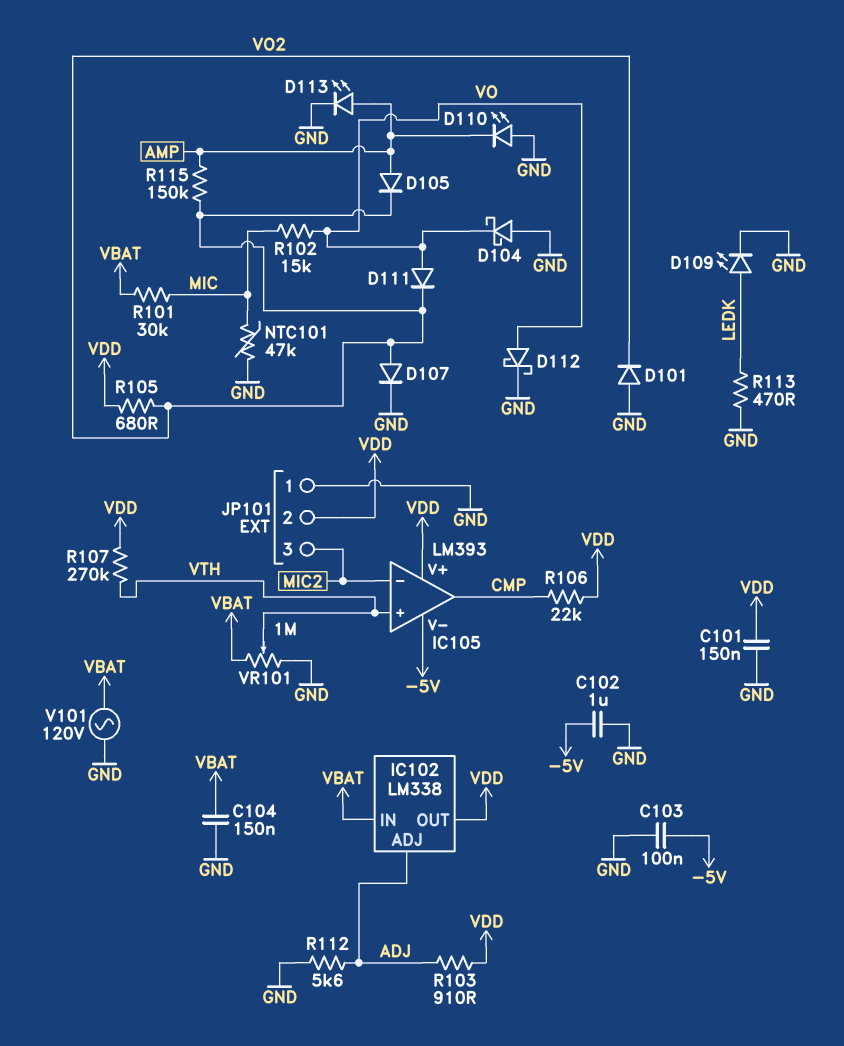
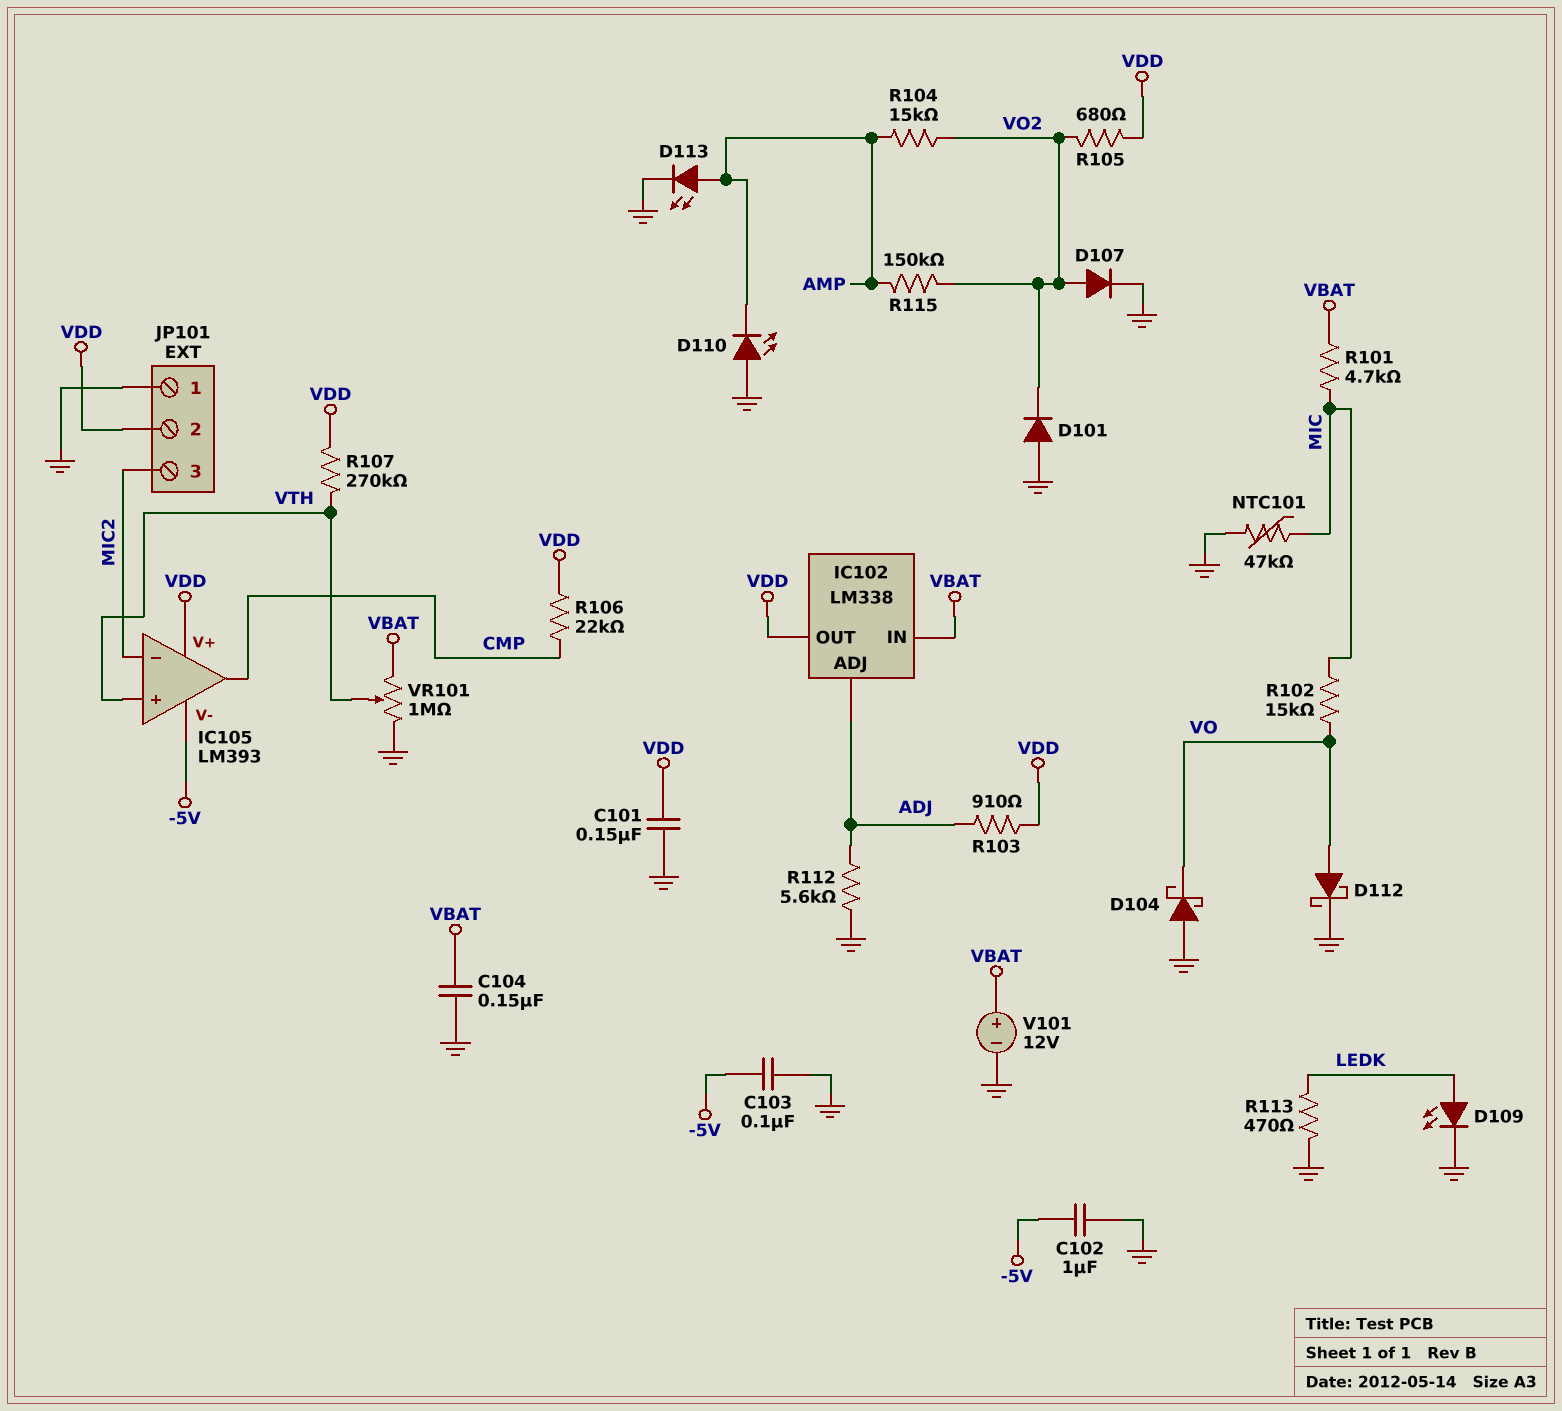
D105: diode (A AMP, K VO2) -> none
D111: diode (A VO, K VO2) -> none
R101: 30k (MIC, VBAT) -> 4.7k (MIC, VBAT)
R104: none -> 15k (AMP, VO2)
V101: AC 120V (GND, VBAT) -> 12V (plus VBAT, minus GND)

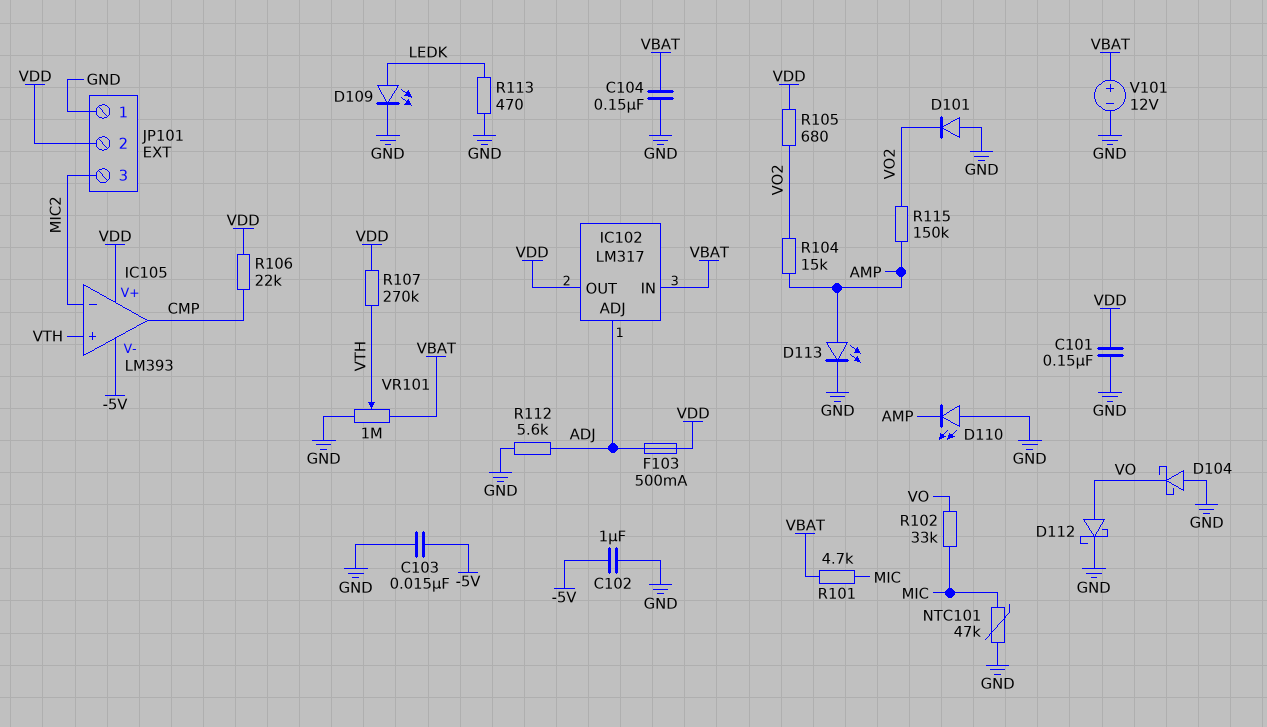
C103: 100nF (-5V, GND) -> 15nF (-5V, GND)
D107: diode (A VO2, K GND) -> none
F103: none -> 500mA (ADJ, VDD)
IC102: LM338 -> LM317
R102: 15k (MIC, VO) -> 33k (MIC, VO)
R103: 910 (ADJ, VDD) -> none

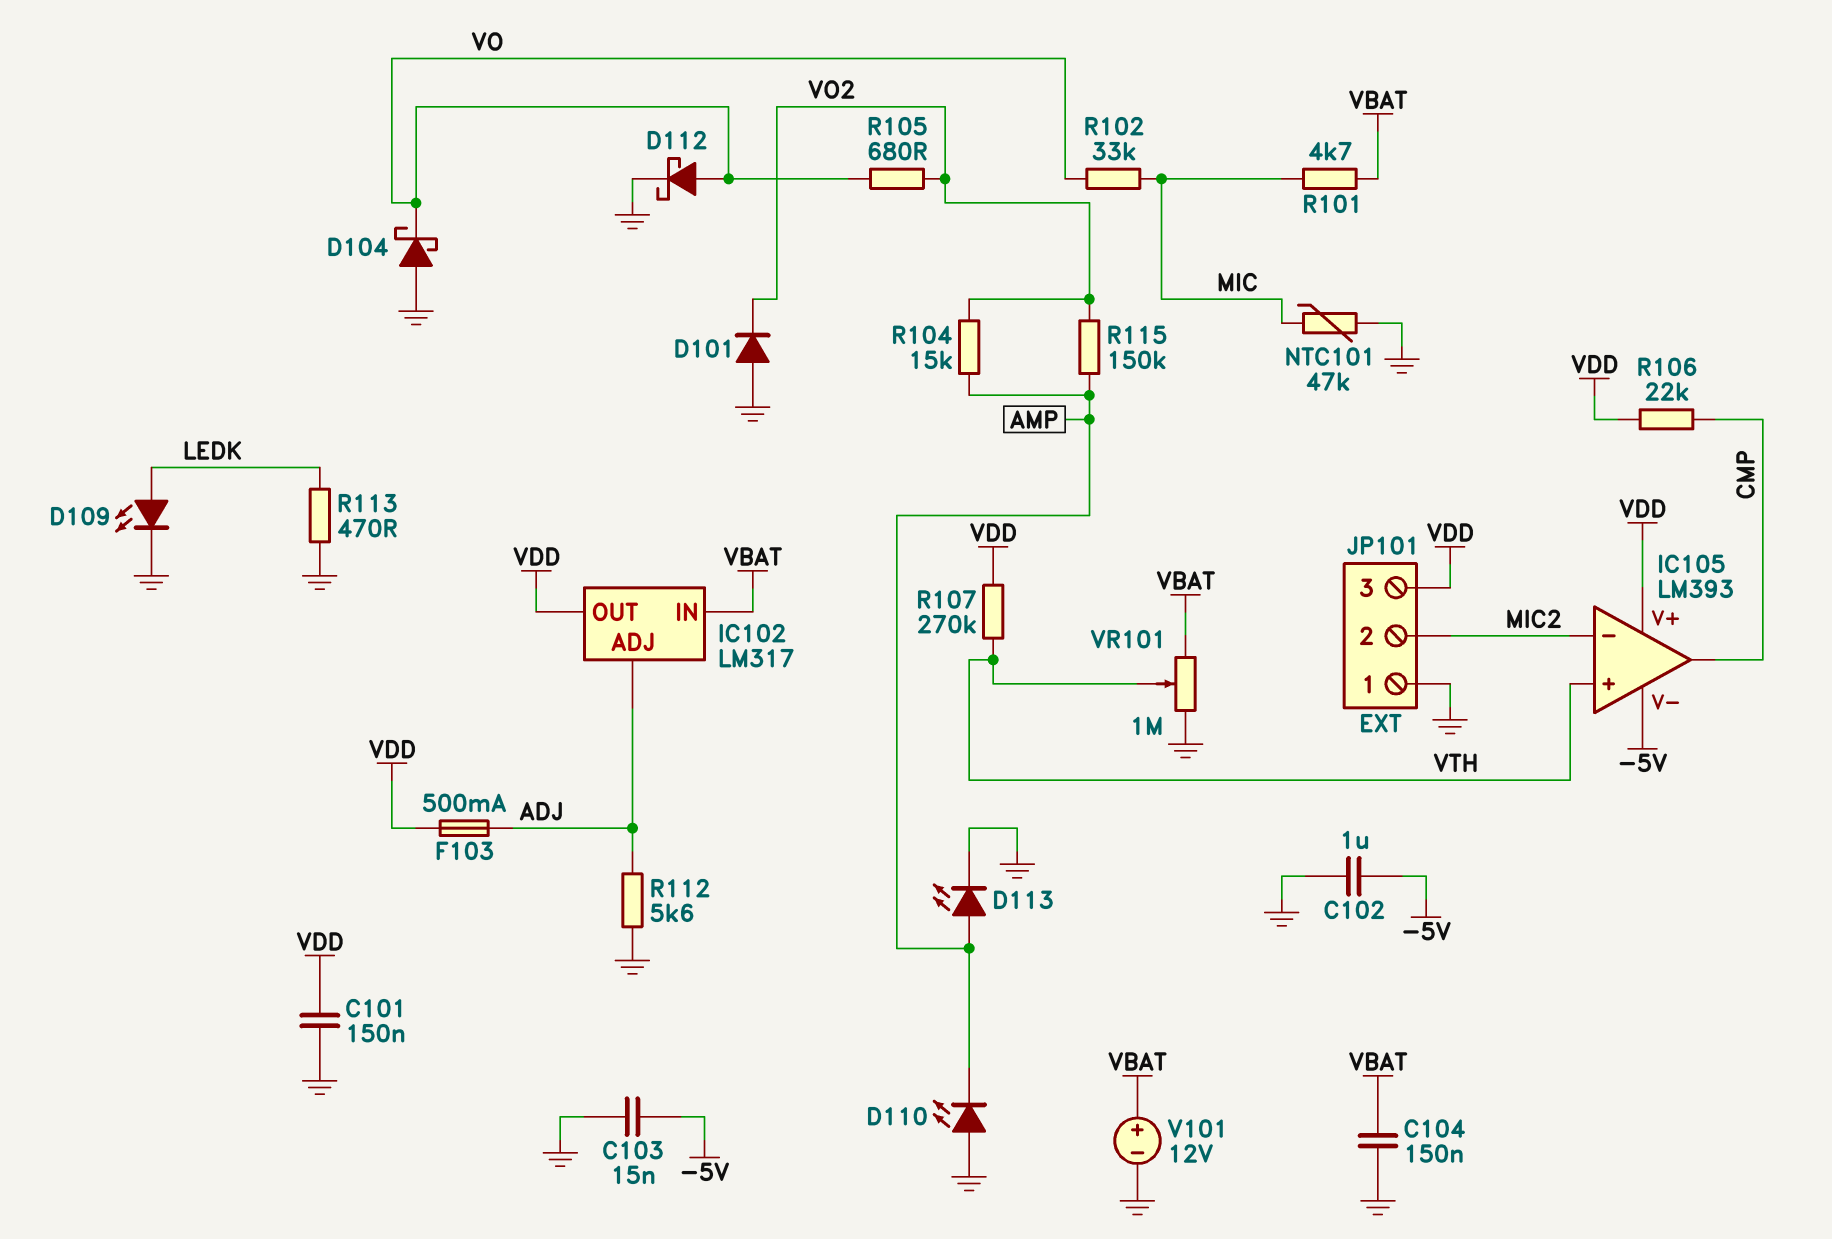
JP101 pin 2: VDD -> MIC2
JP101 pin 3: MIC2 -> VDD
R105: 680 (VDD, VO2) -> 680 (VO, VO2)

